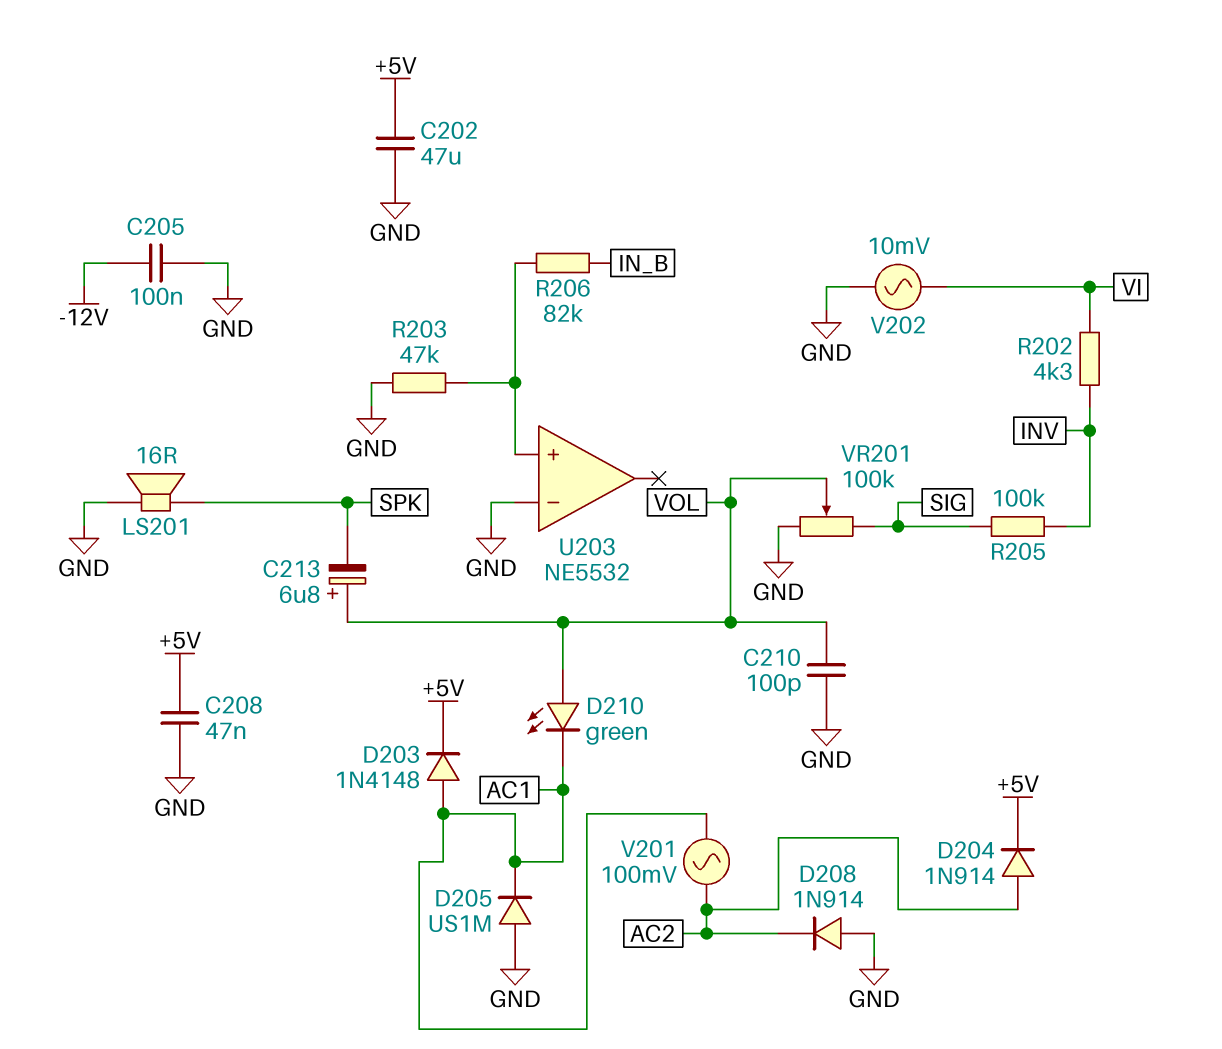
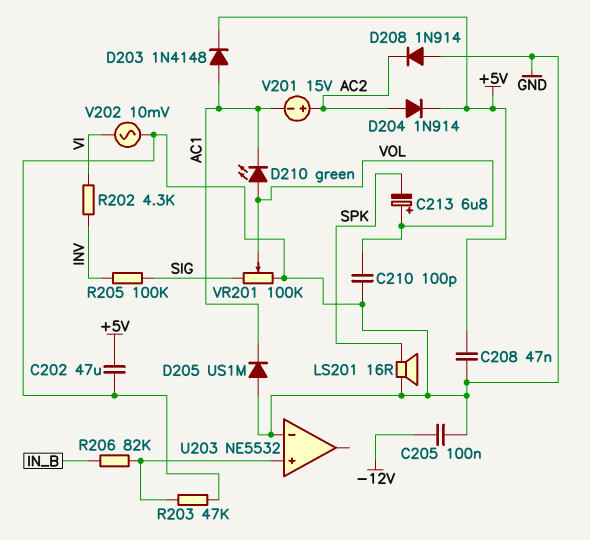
V201: AC 100mV (AC1, AC2) -> 15V (plus AC2, minus AC1)

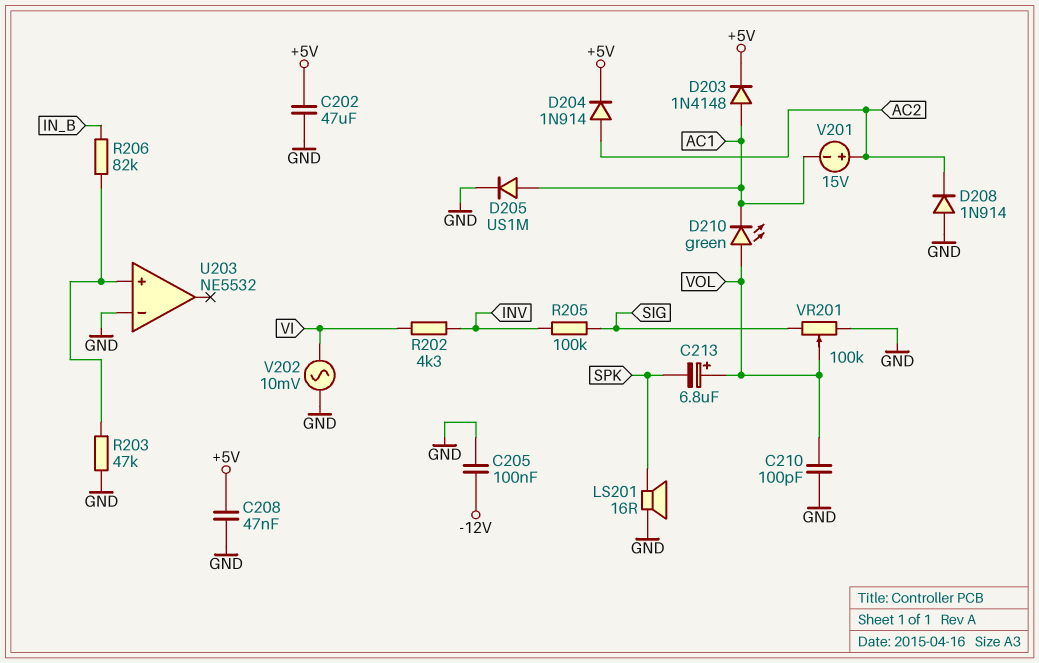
D205: diode US1M (A GND, K AC1) -> diode US1M (A AC1, K GND)

